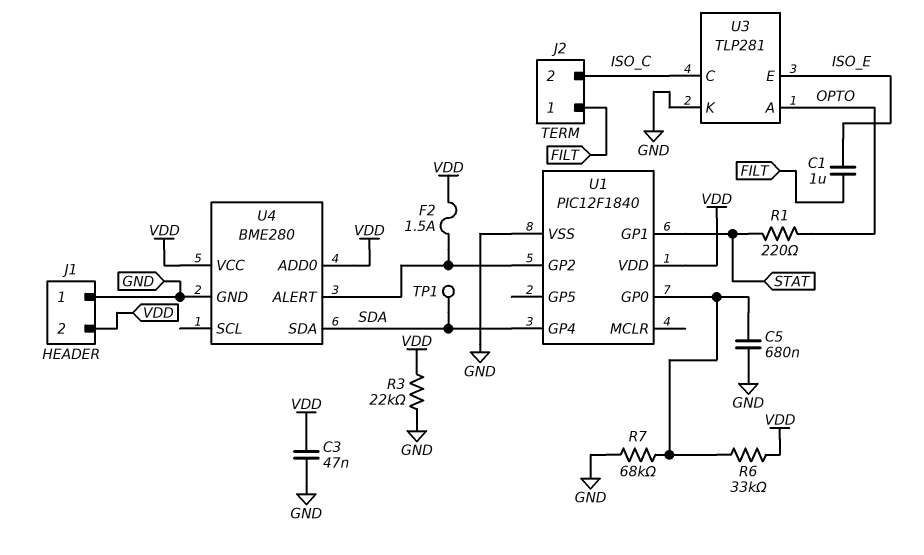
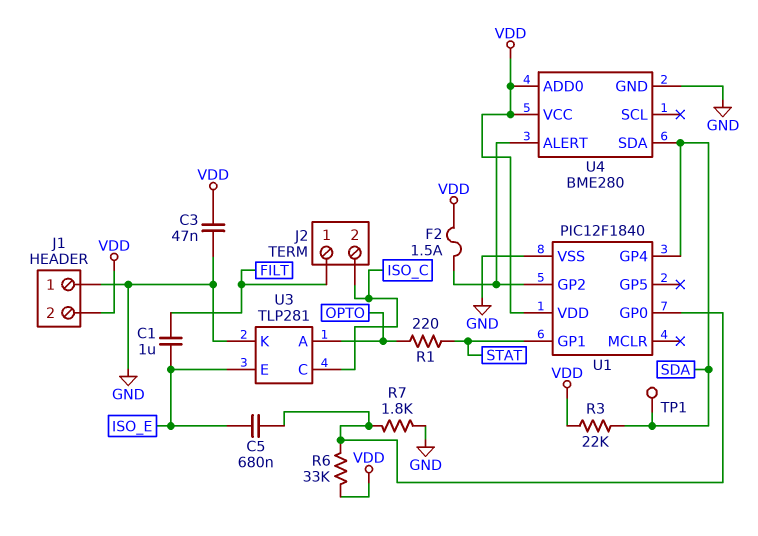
C5: 680nF (GND, U1/GP0) -> 680nF (ISO_E, U1/GP0)
R3: 22k (GND, VDD) -> 22k (SDA, VDD)
R7: 68k (GND, U1/GP0) -> 1.8k (GND, U1/GP0)

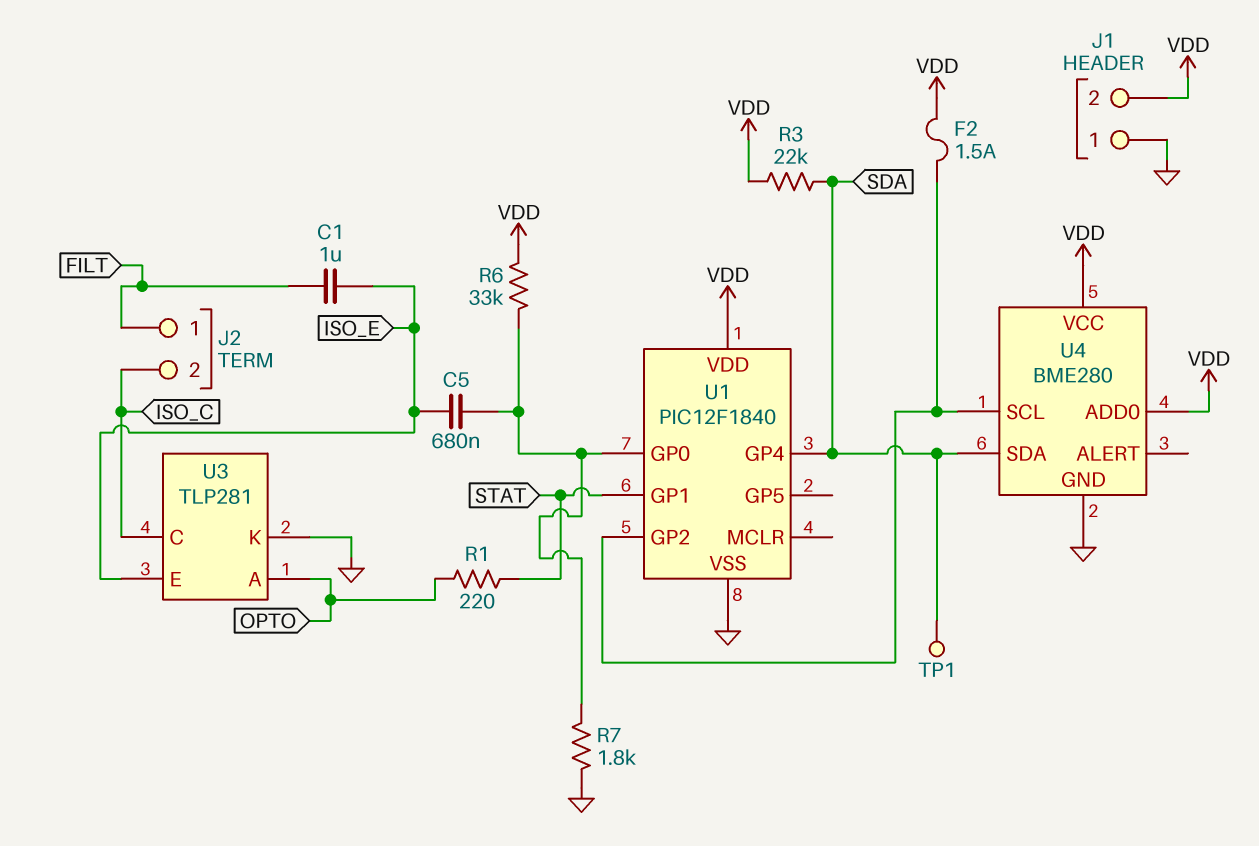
C3: 47nF (GND, VDD) -> none
U4 pin ALERT: U1/GP2 -> none
U4 pin SCL: none -> U1/GP2

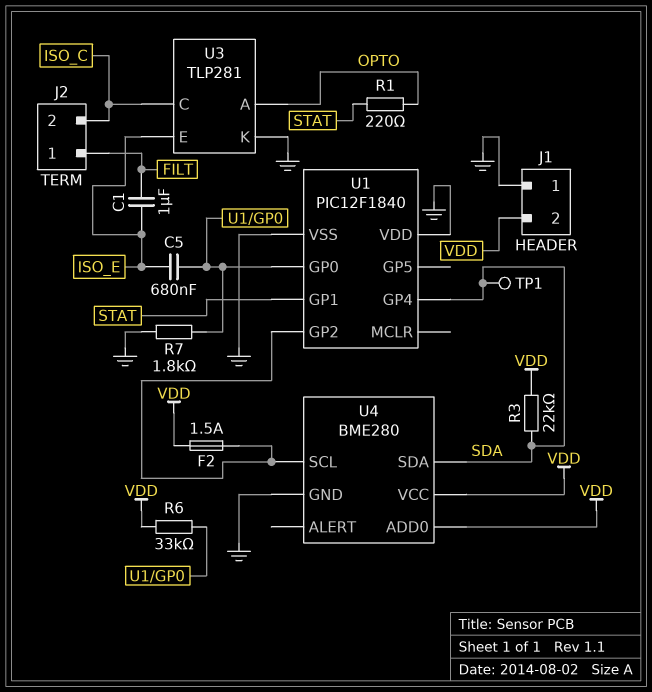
U1 pin VDD: VDD -> GND

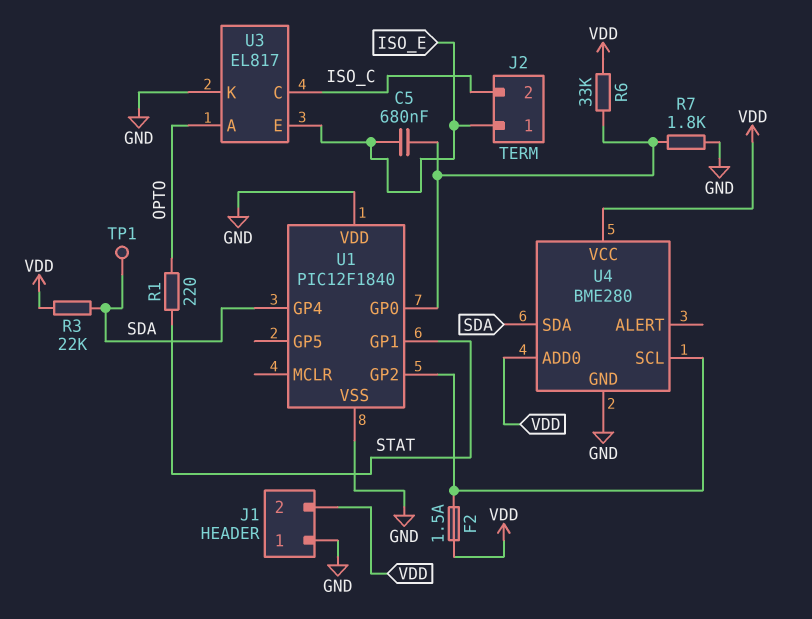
C1: 1uF (FILT, ISO_E) -> none
J2 pin 1: FILT -> ISO_E
U3: TLP281 -> EL817

